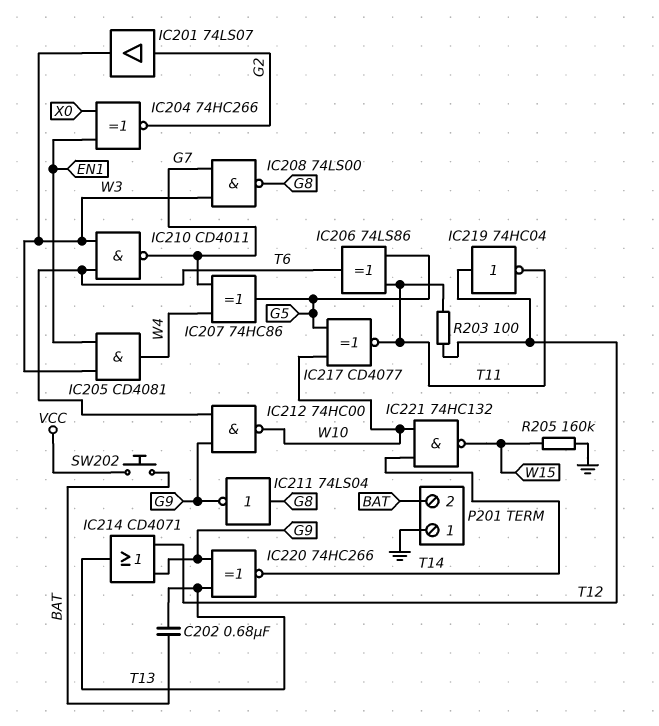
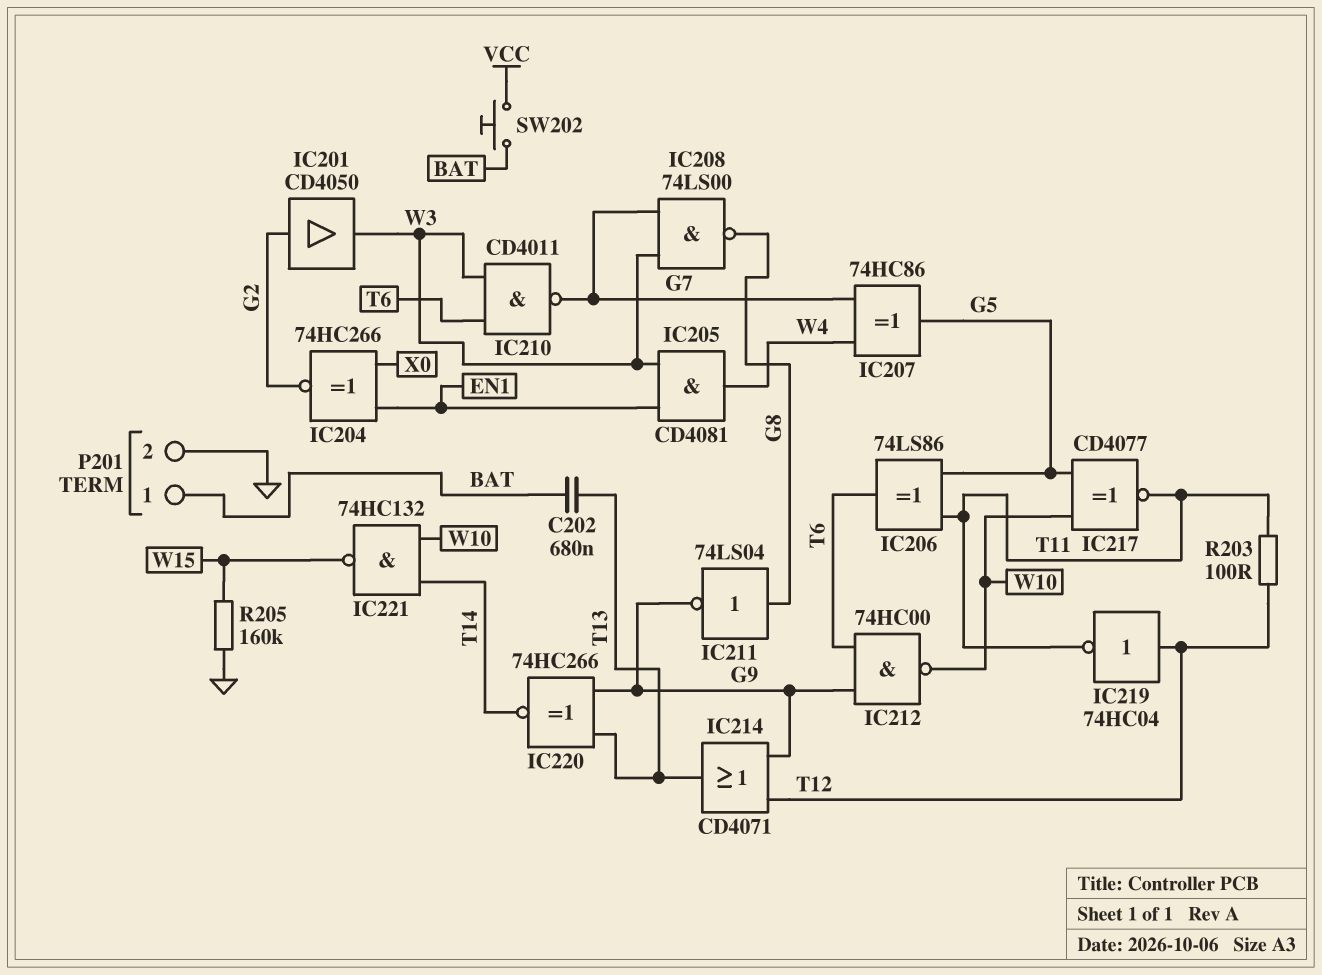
IC201: buffer 74LS07 (in G2, out W3) -> buffer CD4050 (in G2, out W3)
P201 pin 1: GND -> BAT
P201 pin 2: BAT -> GND

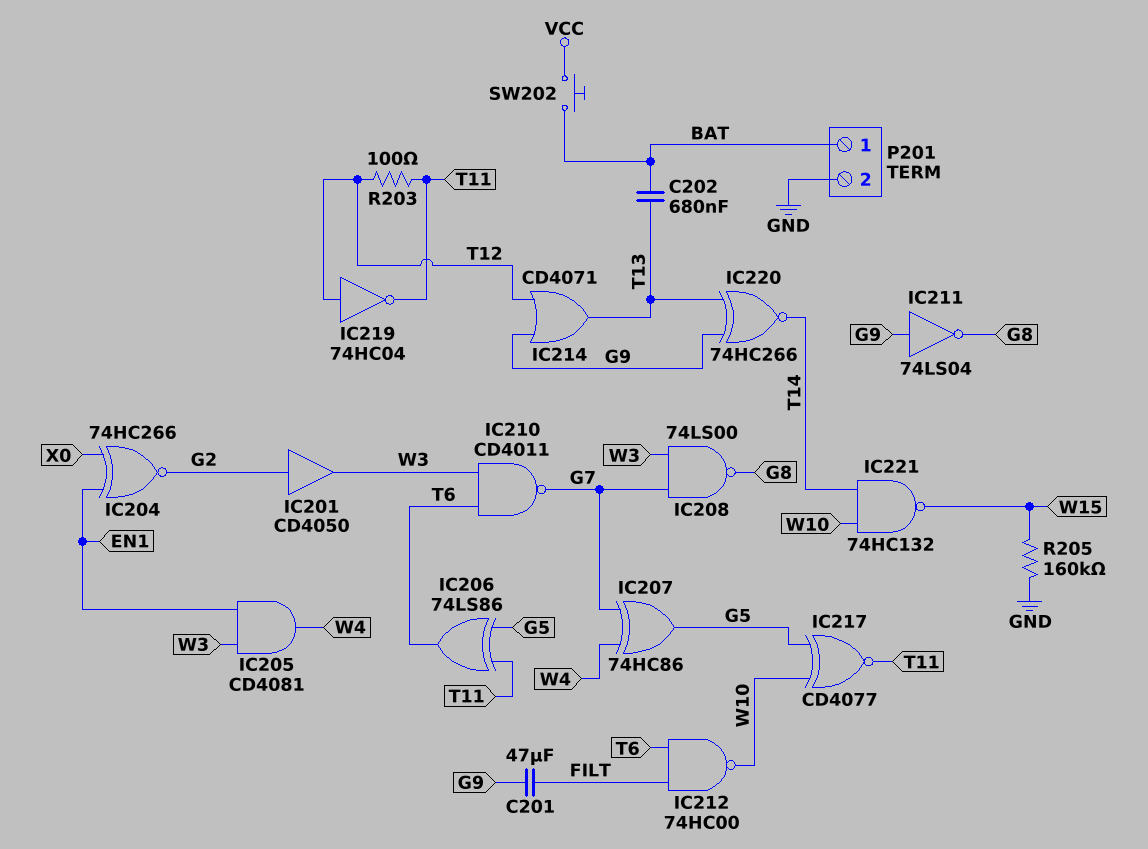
C201: none -> 47uF (FILT, G9)
IC211: NOT 74LS04 (in G8, out G9) -> NOT 74LS04 (in G9, out G8)
IC212: NAND 74HC00 (in G9, in T6, out W10) -> NAND 74HC00 (in FILT, in T6, out W10)

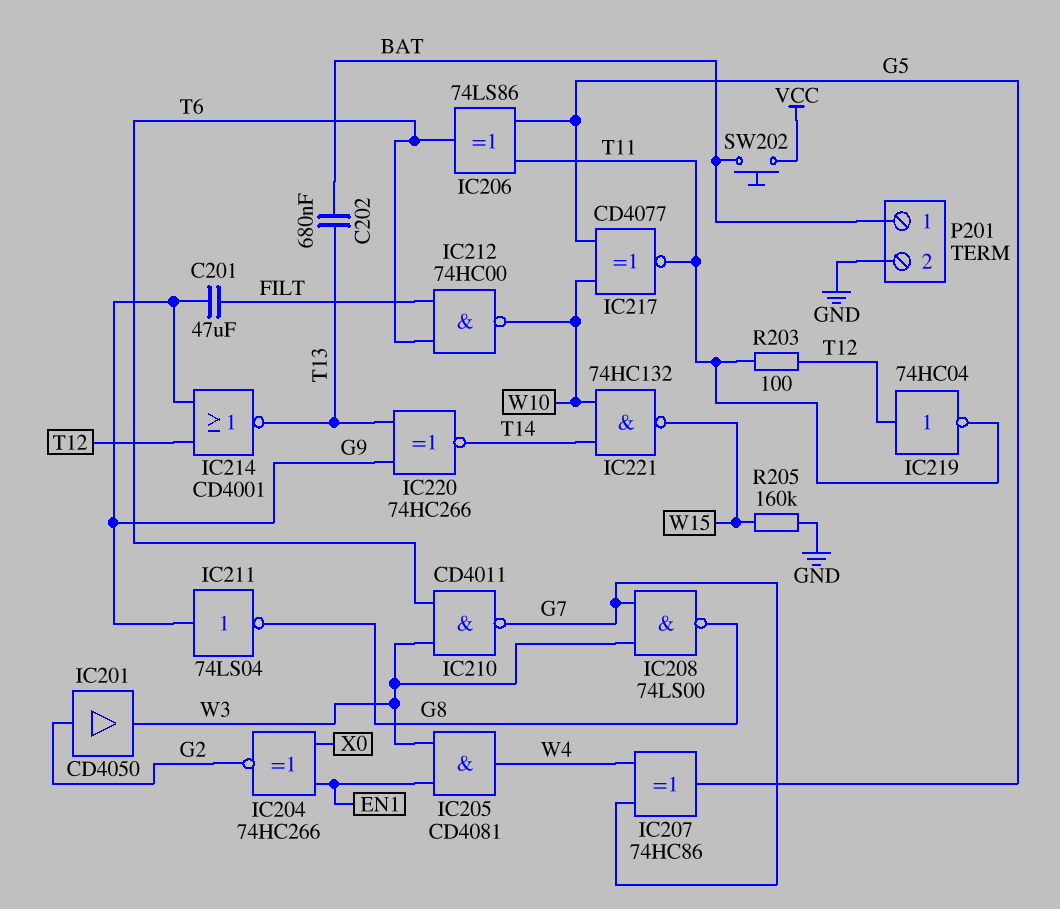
IC214: OR CD4071 (in G9, in T12, out T13) -> NOR CD4001 (in G9, in T12, out T13)

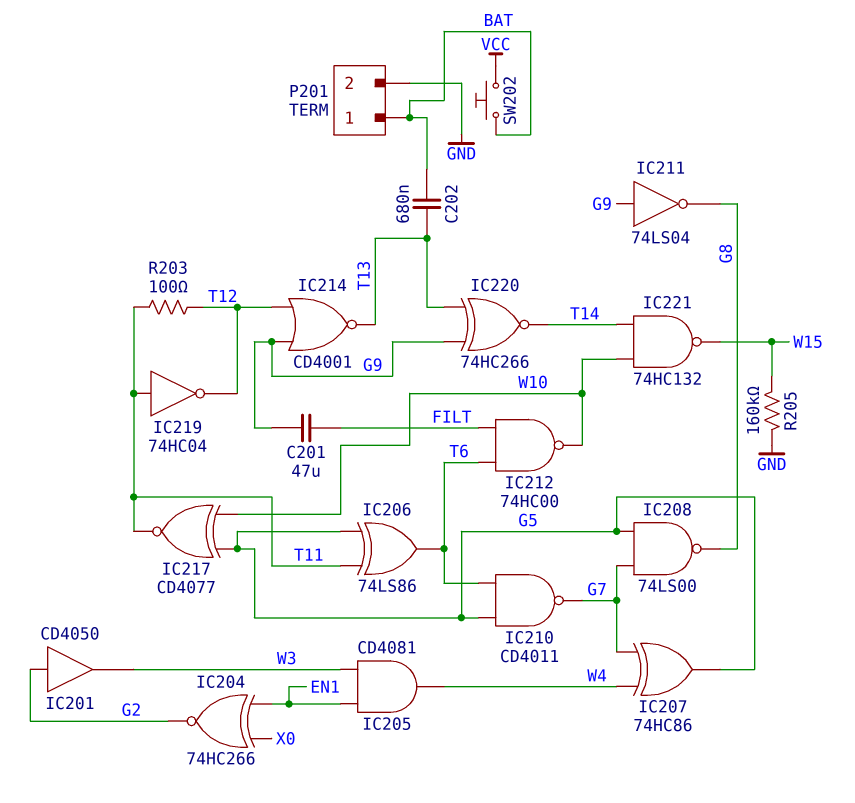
IC208: NAND 74LS00 (in G7, in W3, out G8) -> NAND 74LS00 (in G5, in G7, out G8)
IC210: NAND CD4011 (in T6, in W3, out G7) -> NAND CD4011 (in G5, in T6, out G7)
IC219: NOT 74HC04 (in T12, out T11) -> NOT 74HC04 (in T11, out T12)

